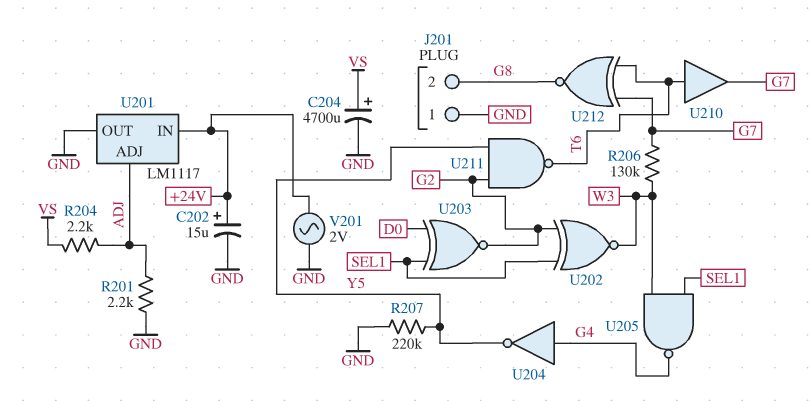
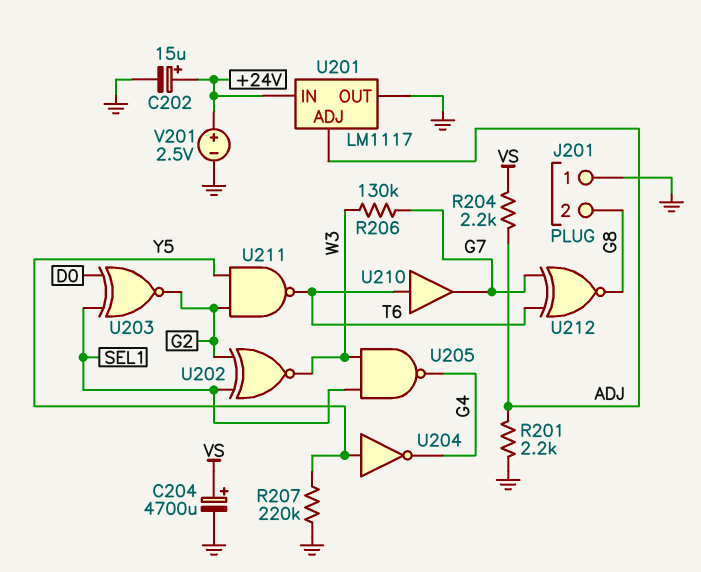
U204: NOT (in G4, out Y5) -> NOT (in Y5, out G4)
V201: AC 2V (+24V, GND) -> 2.5V (plus +24V, minus GND)

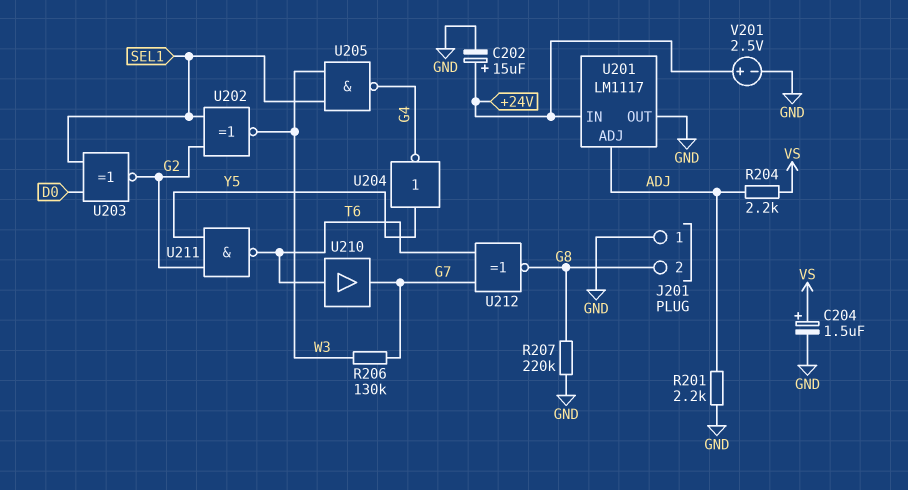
C204: 4700uF (plus VS, minus GND) -> 1.5uF (plus VS, minus GND)
R207: 220k (GND, Y5) -> 220k (G8, GND)

